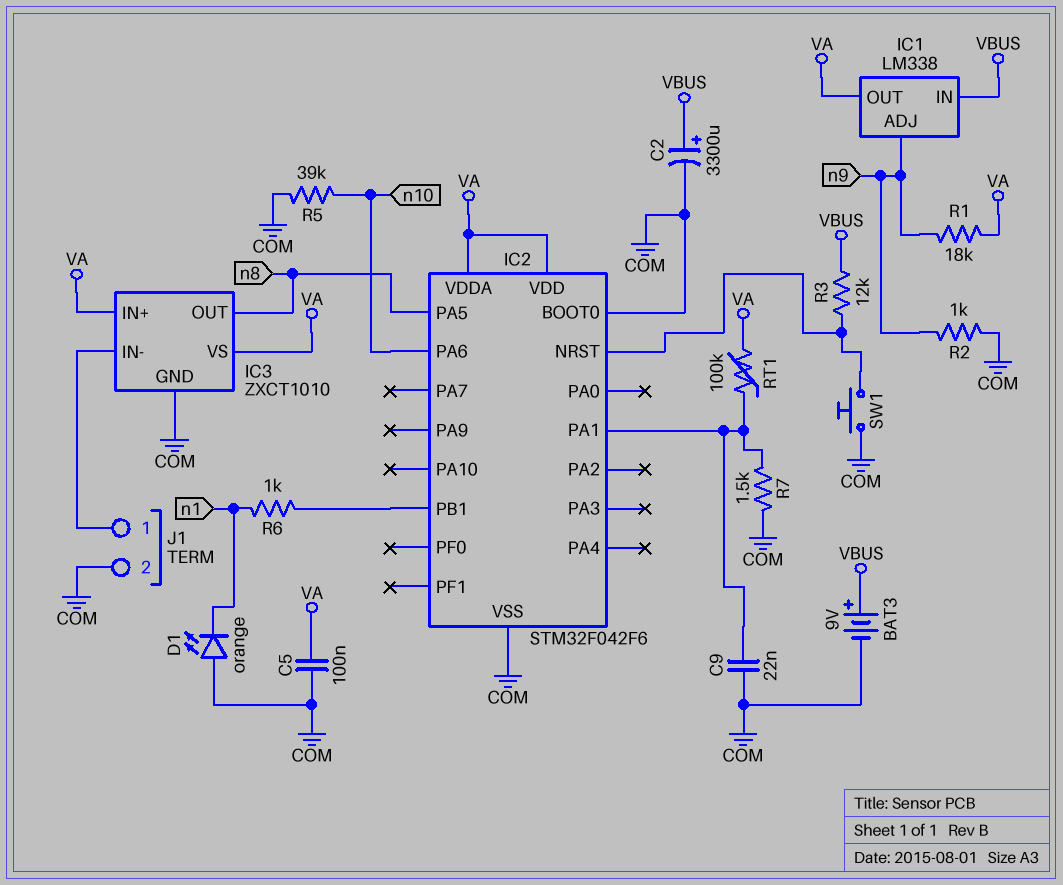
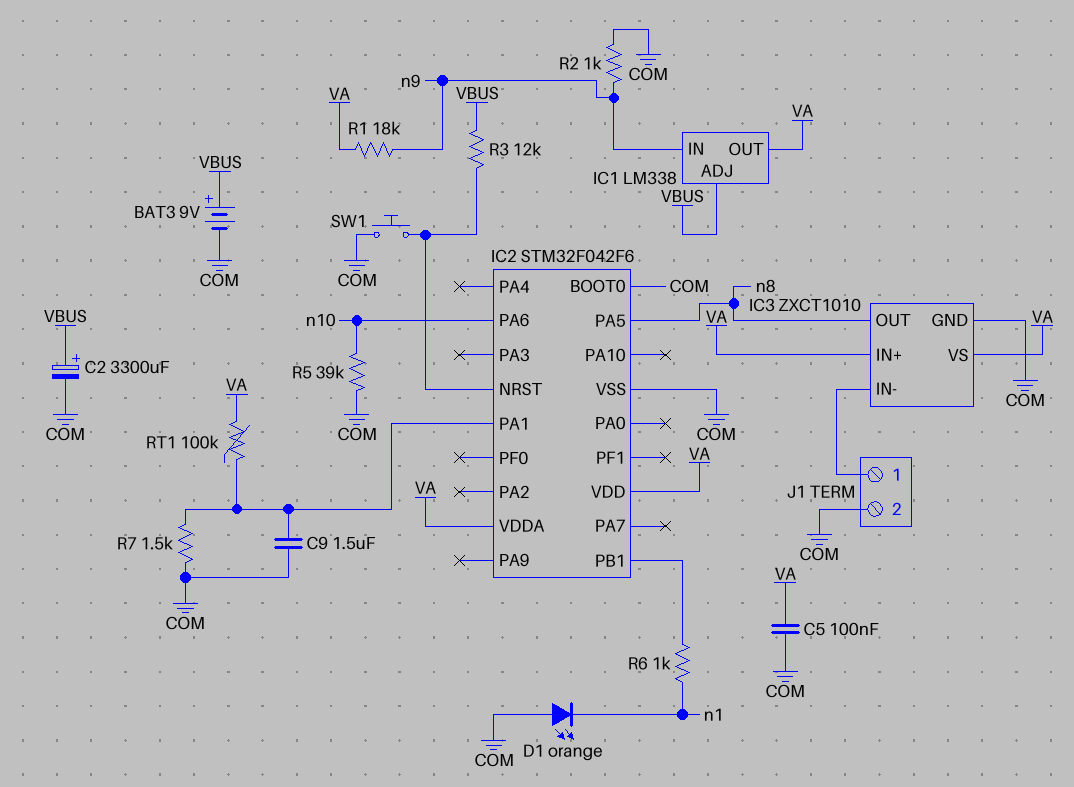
C9: 22nF (COM, IC2/PA1) -> 1.5uF (COM, IC2/PA1)
IC1 pin ADJ: n9 -> VBUS
IC1 pin IN: VBUS -> n9

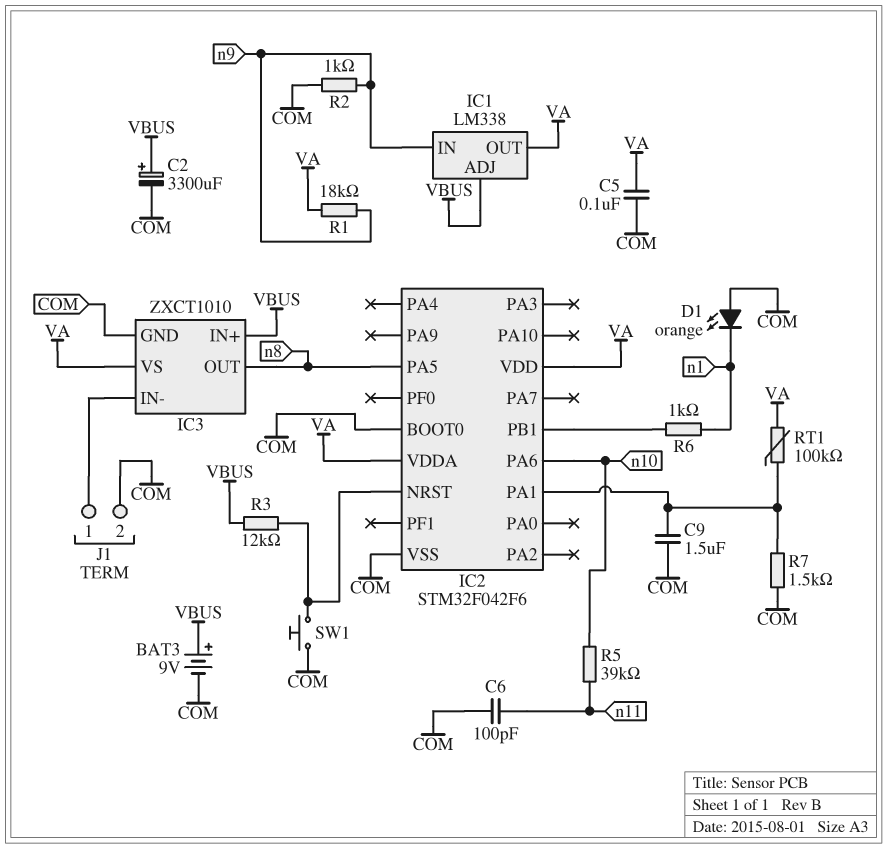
C6: none -> 100pF (COM, n11)
IC3 pin IN+: VA -> VBUS
R5: 39k (COM, n10) -> 39k (n10, n11)

